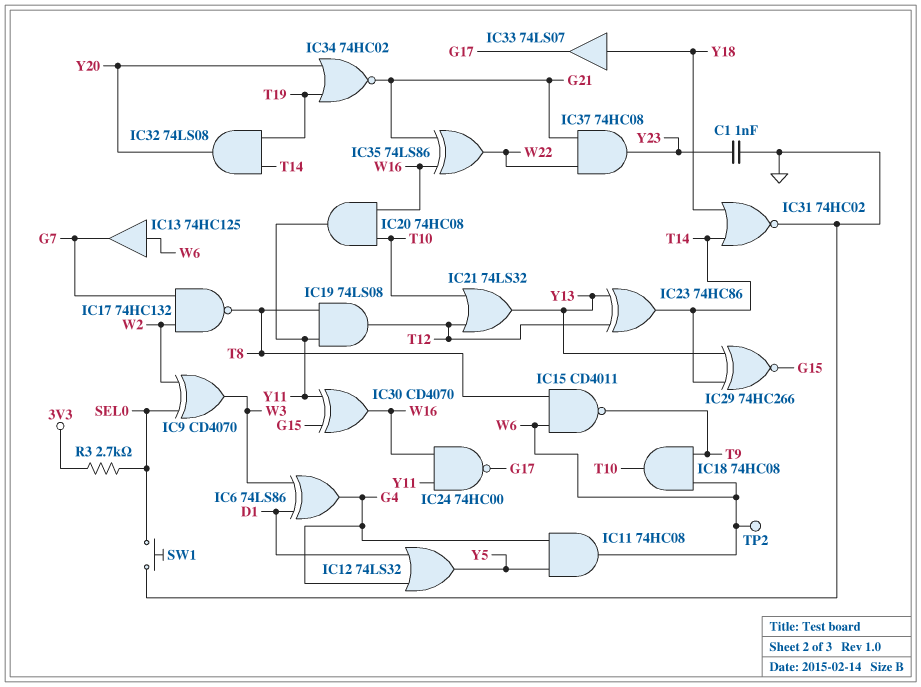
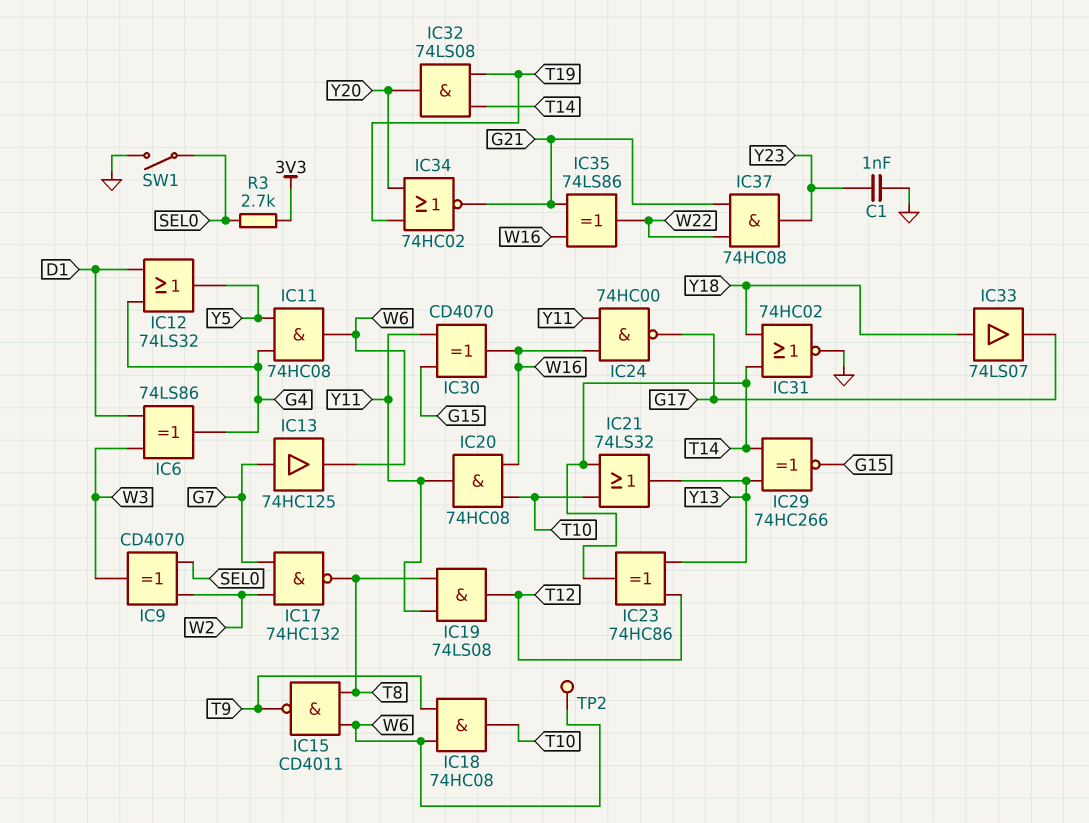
IC13: buffer 74HC125 (in W6, out G7) -> buffer 74HC125 (in G7, out W6)
IC21: OR 74LS32 (in T10, in T12, out Y13) -> OR 74LS32 (in T10, in T14, out Y13)
SW1: button (GND, SEL0) -> switch (GND, SEL0)

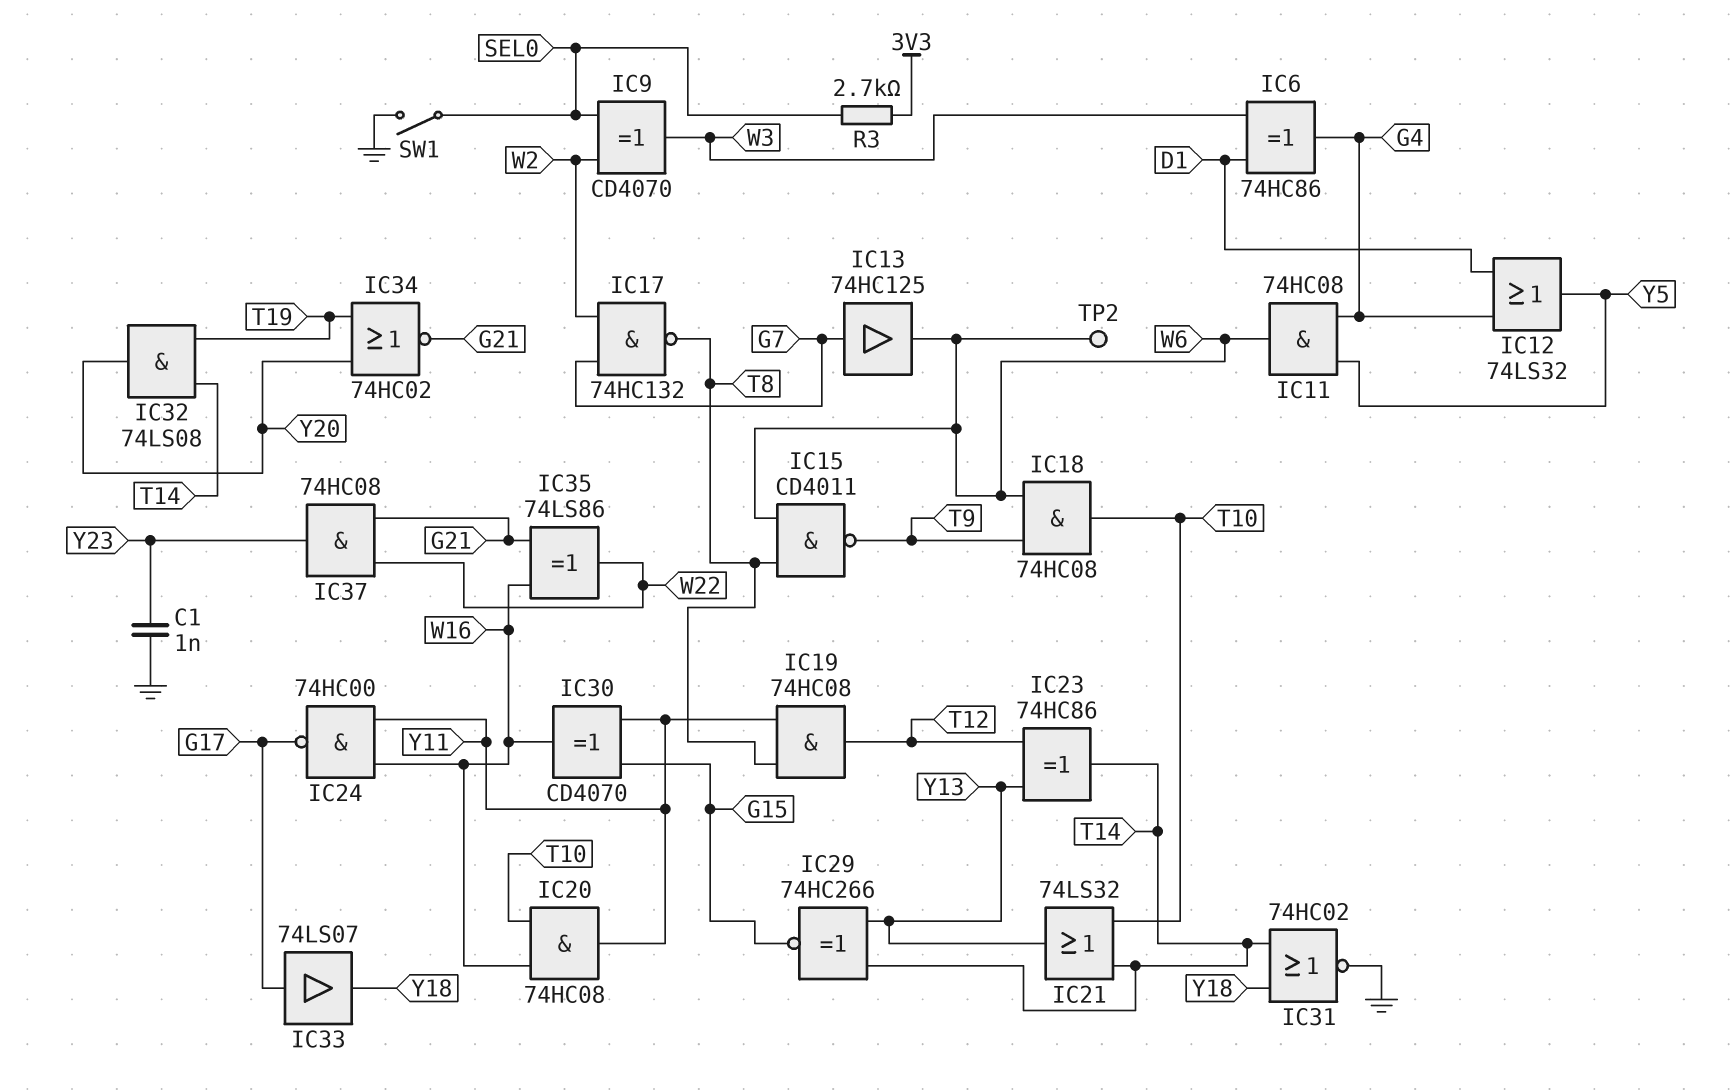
IC6: XOR 74LS86 (in D1, in W3, out G4) -> XOR 74HC86 (in D1, in W3, out G4)
IC19: AND 74LS08 (in T8, in Y11, out T12) -> AND 74HC08 (in T8, in Y11, out T12)
IC33: buffer 74LS07 (in Y18, out G17) -> buffer 74LS07 (in G17, out Y18)

